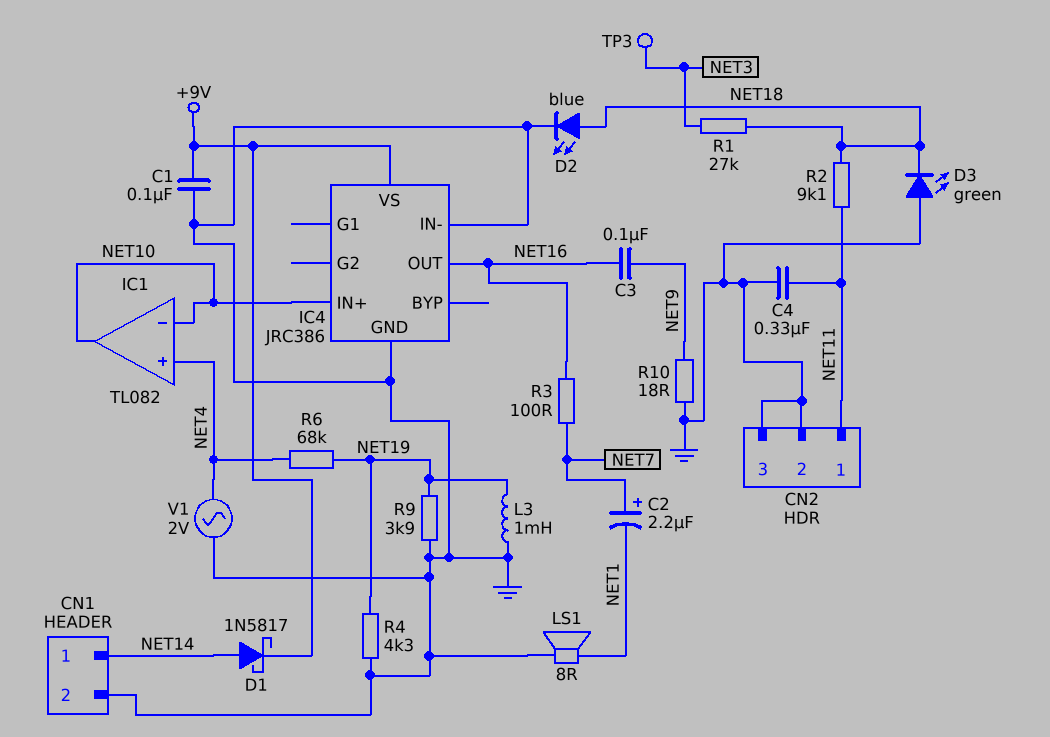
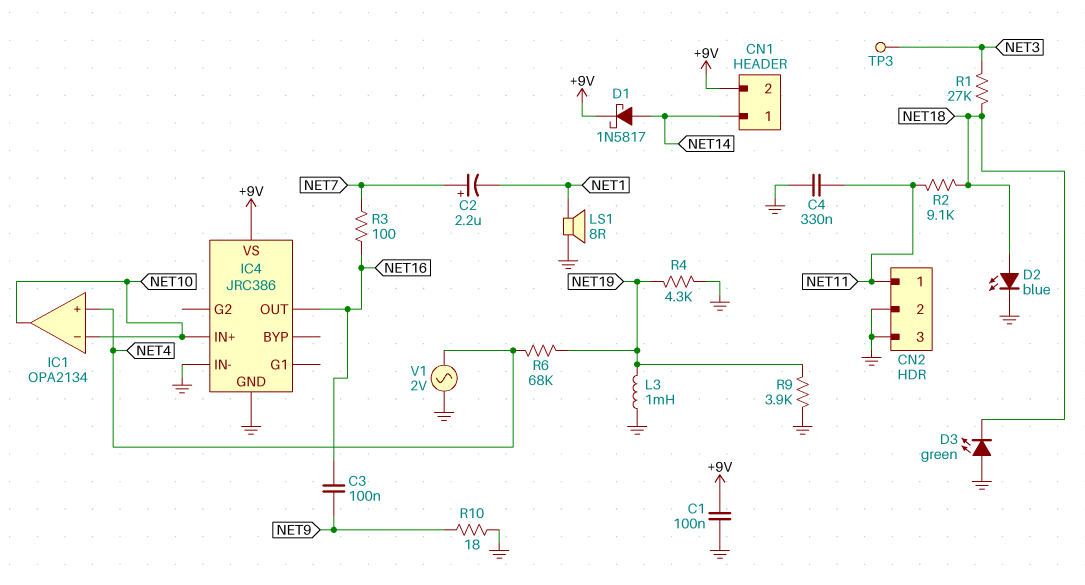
CN1 pin 2: GND -> +9V
IC1: TL082 -> OPA2134

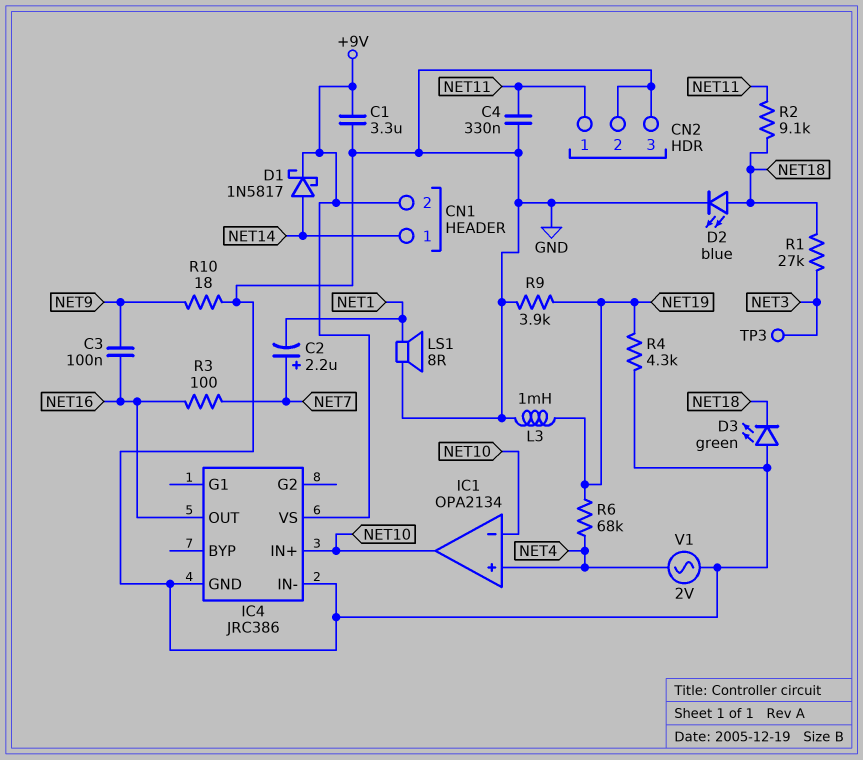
C1: 100nF (+9V, GND) -> 3.3uF (+9V, GND)

